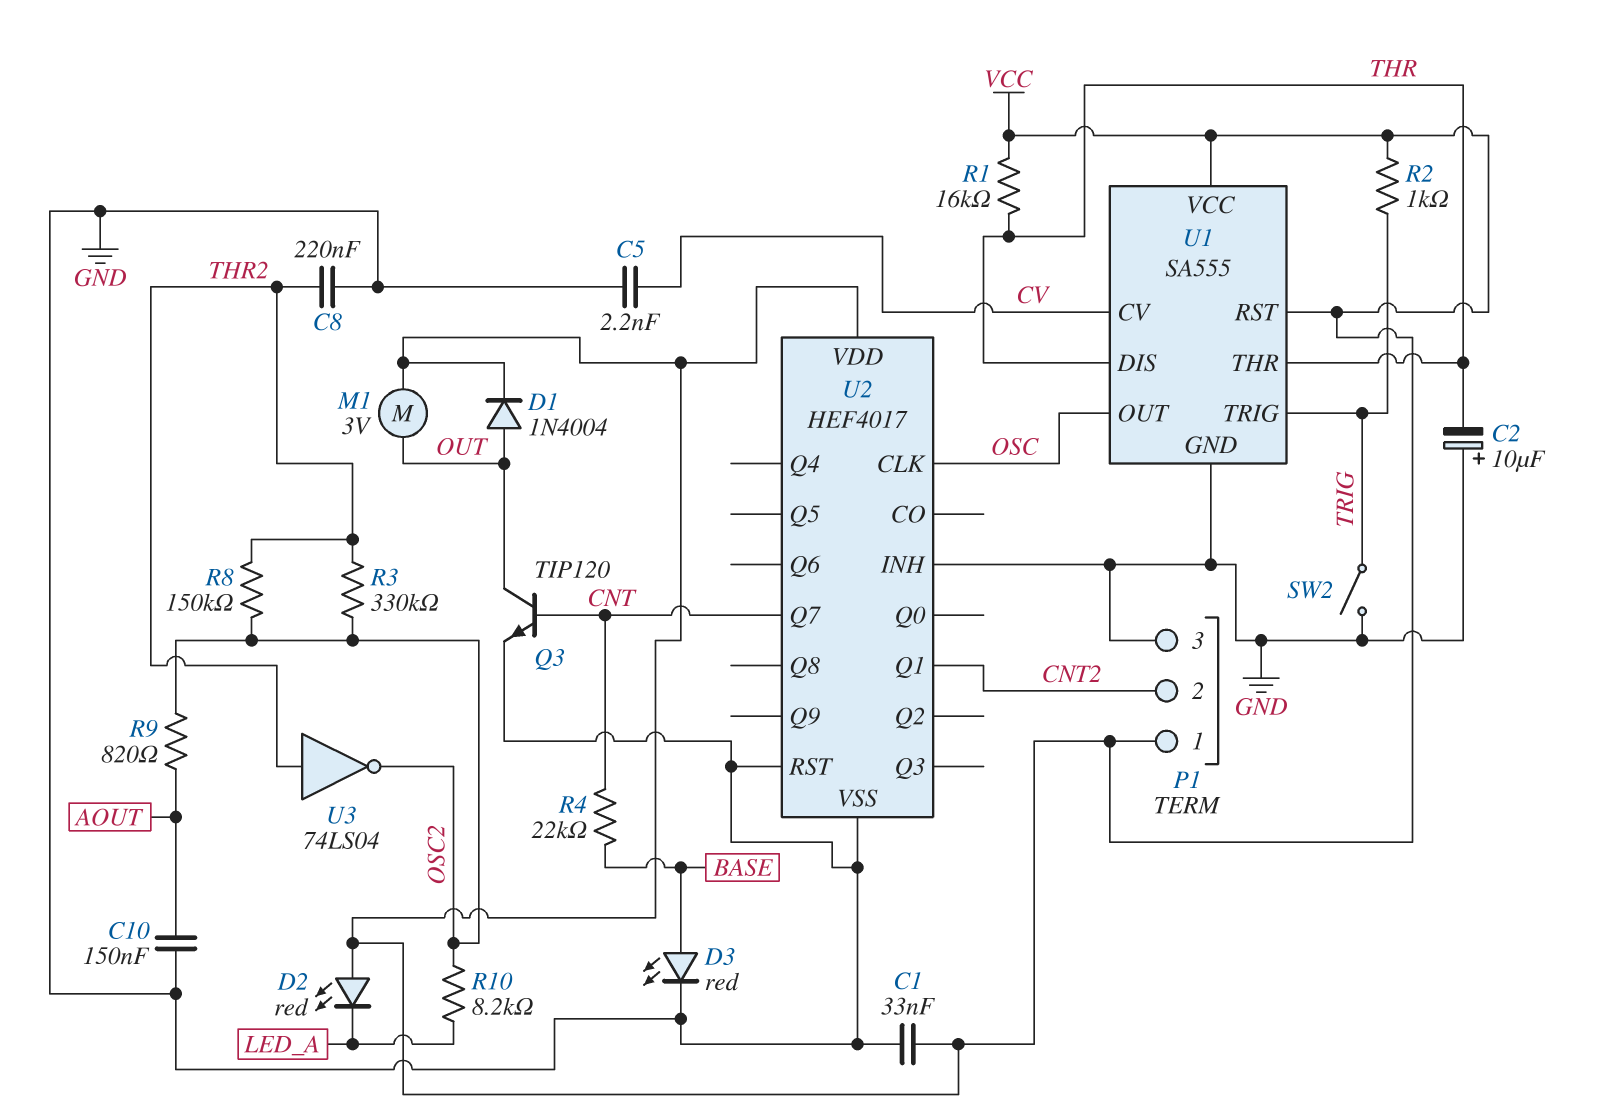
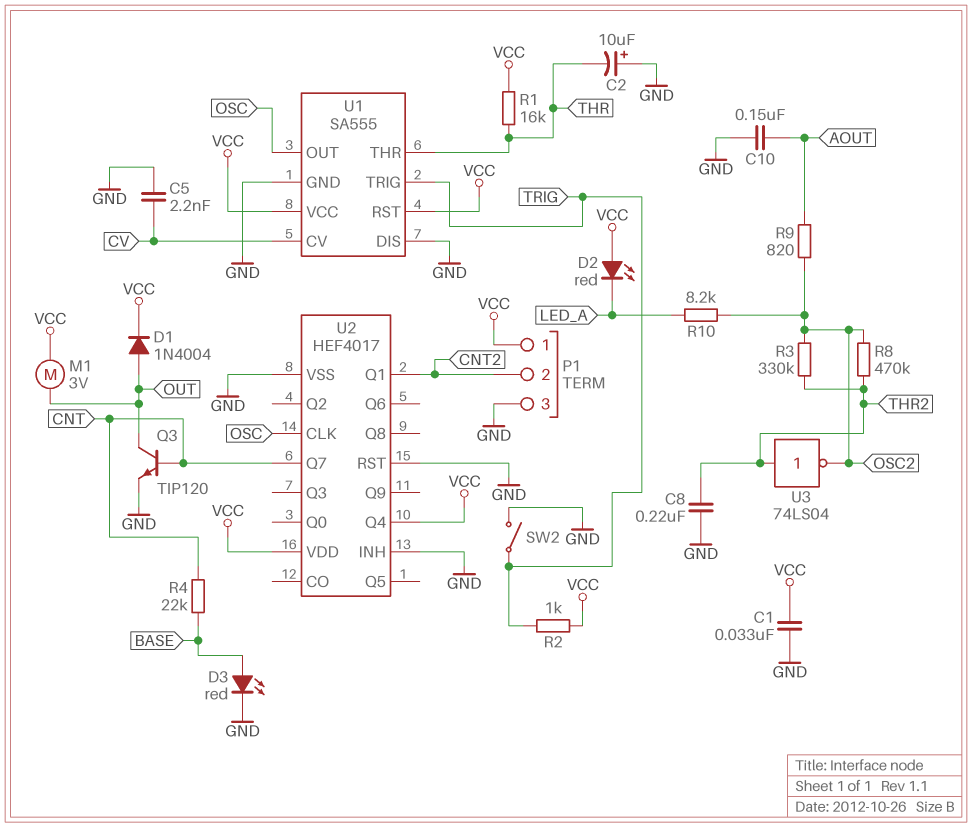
R8: 150k (OSC2, THR2) -> 470k (OSC2, THR2)
U1 pin DIS: THR -> GND
U2 pin Q4: none -> VCC

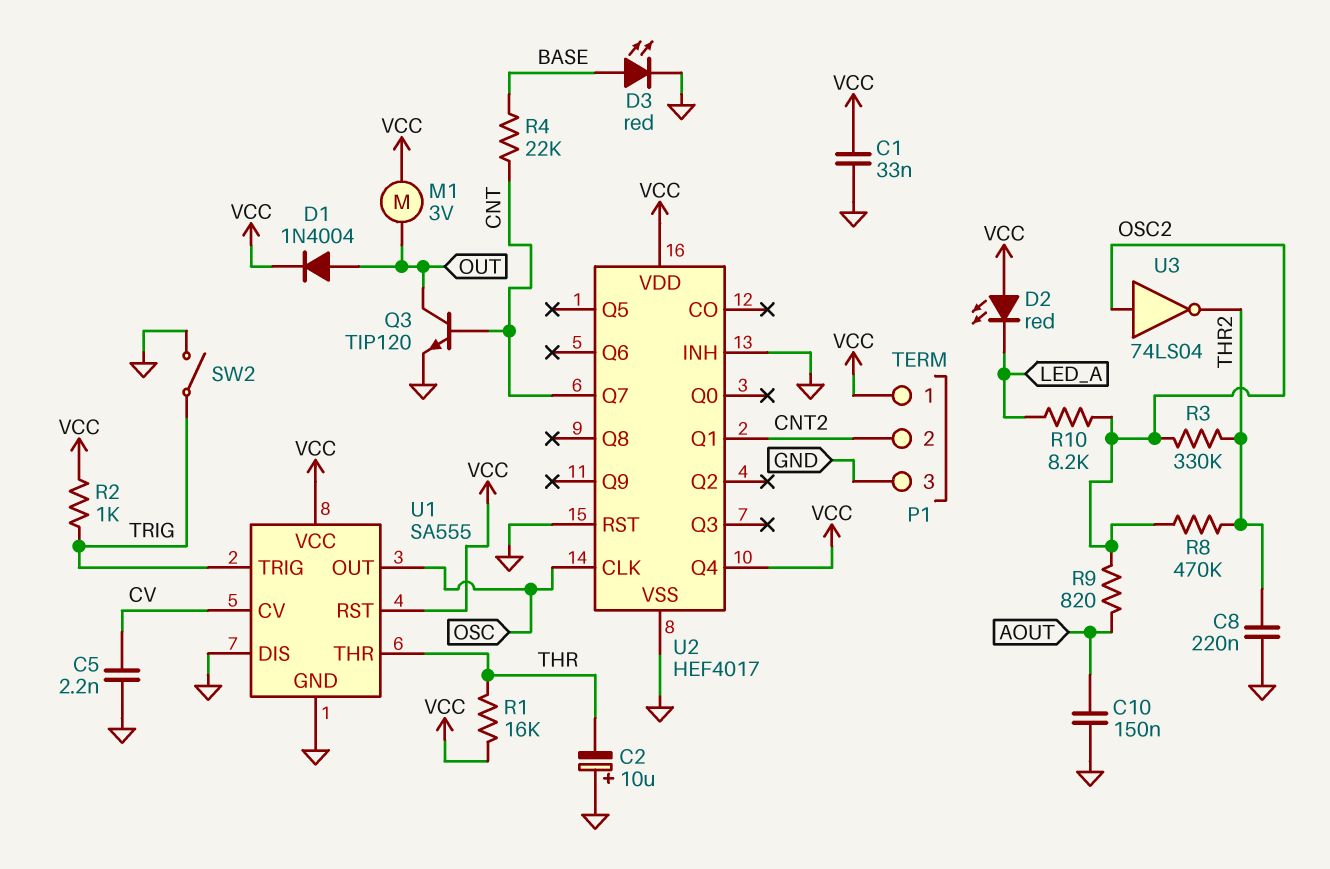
U3: NOT 74LS04 (in THR2, out OSC2) -> NOT 74LS04 (in OSC2, out THR2)

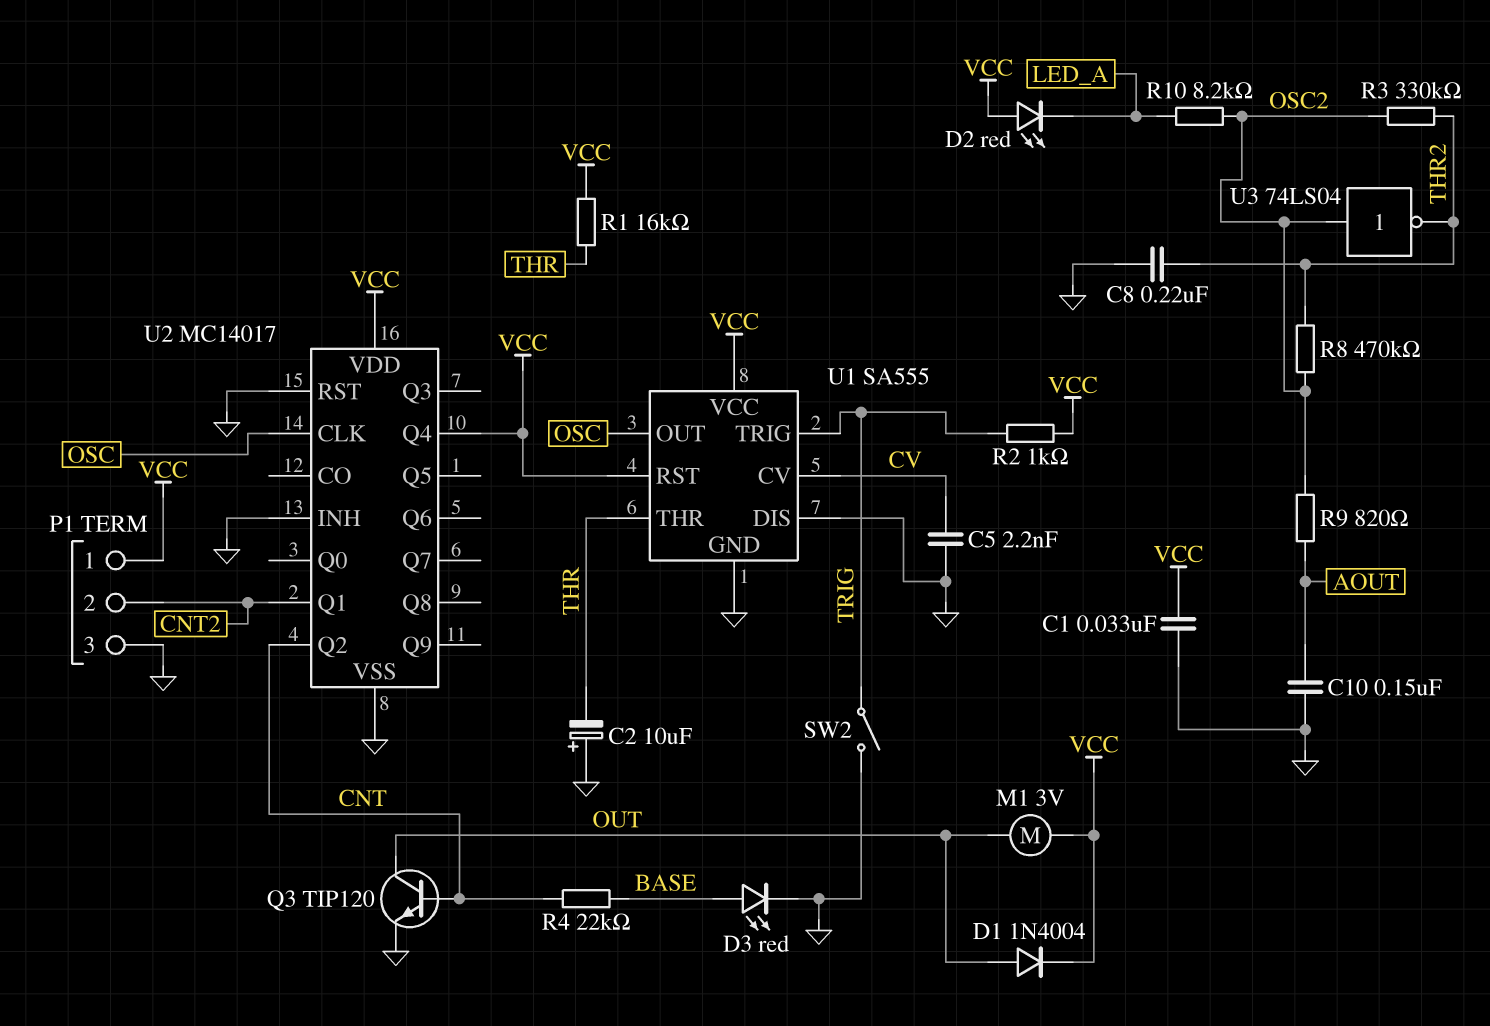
U2: HEF4017 -> MC14017
U2 pin Q2: none -> CNT
U2 pin Q7: CNT -> none

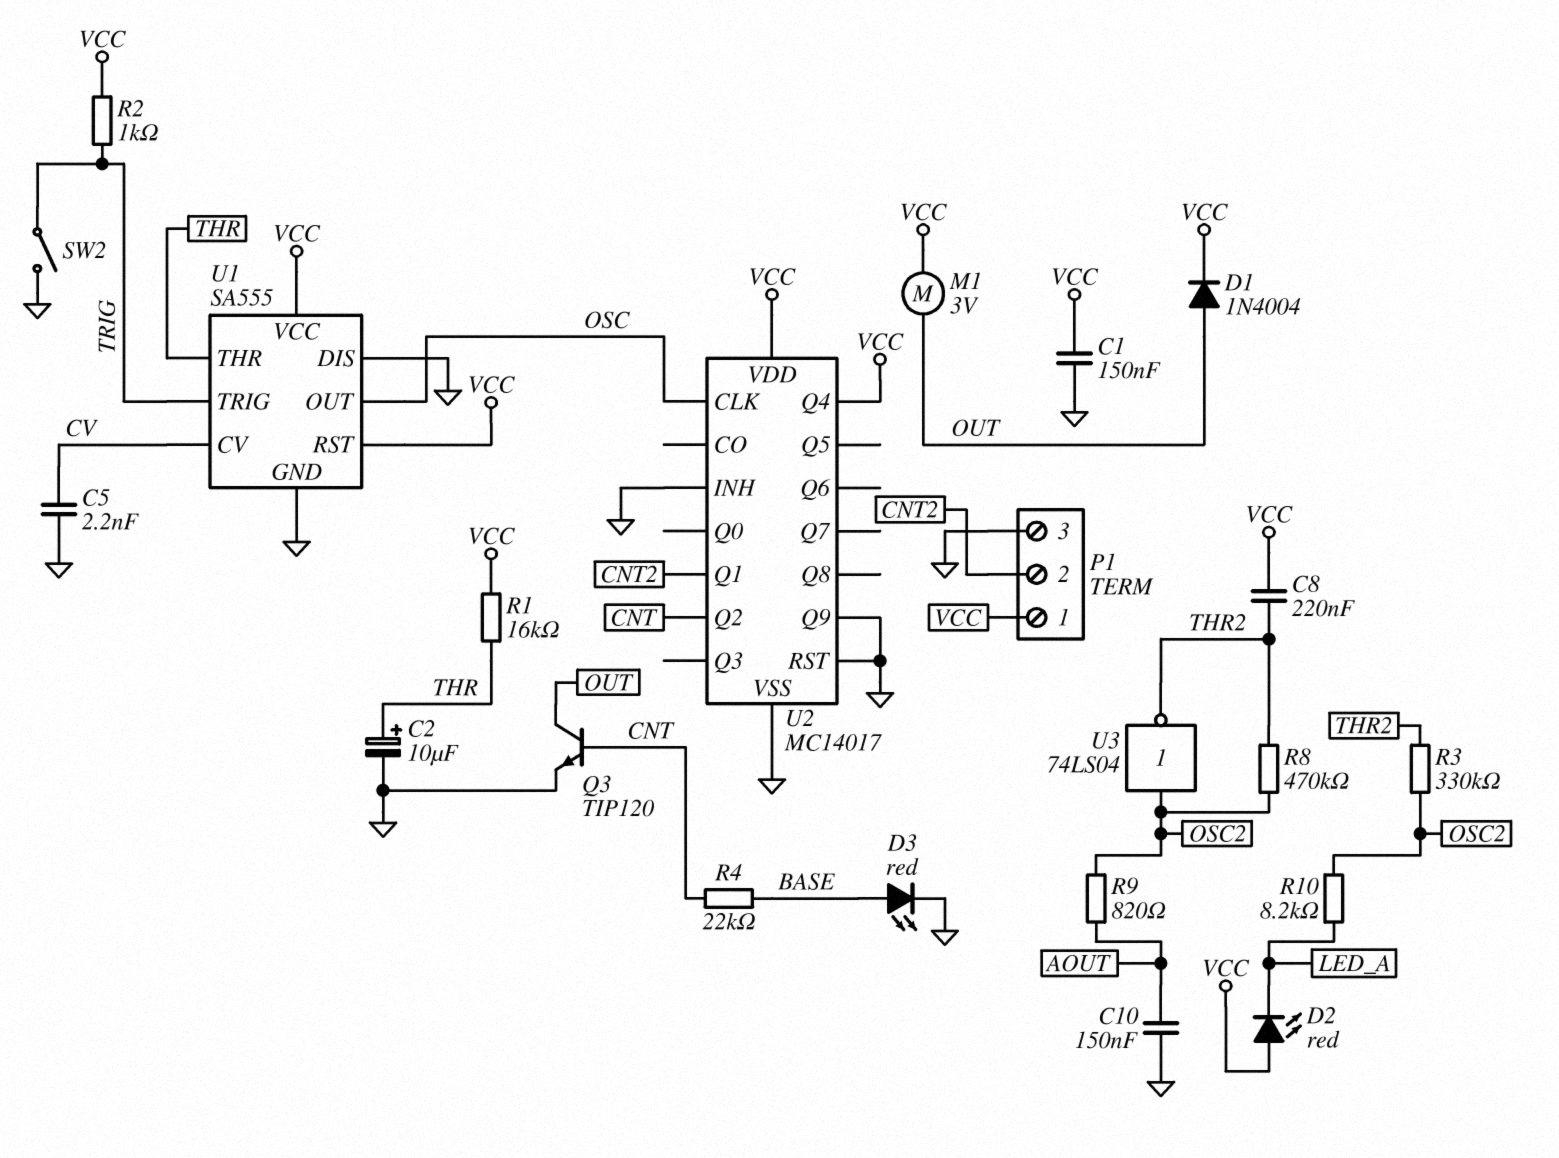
C1: 33nF (GND, VCC) -> 150nF (GND, VCC)
C2: 10uF (plus GND, minus THR) -> 10uF (plus THR, minus GND)
C8: 220nF (GND, THR2) -> 220nF (THR2, VCC)
U2 pin Q9: none -> GND

